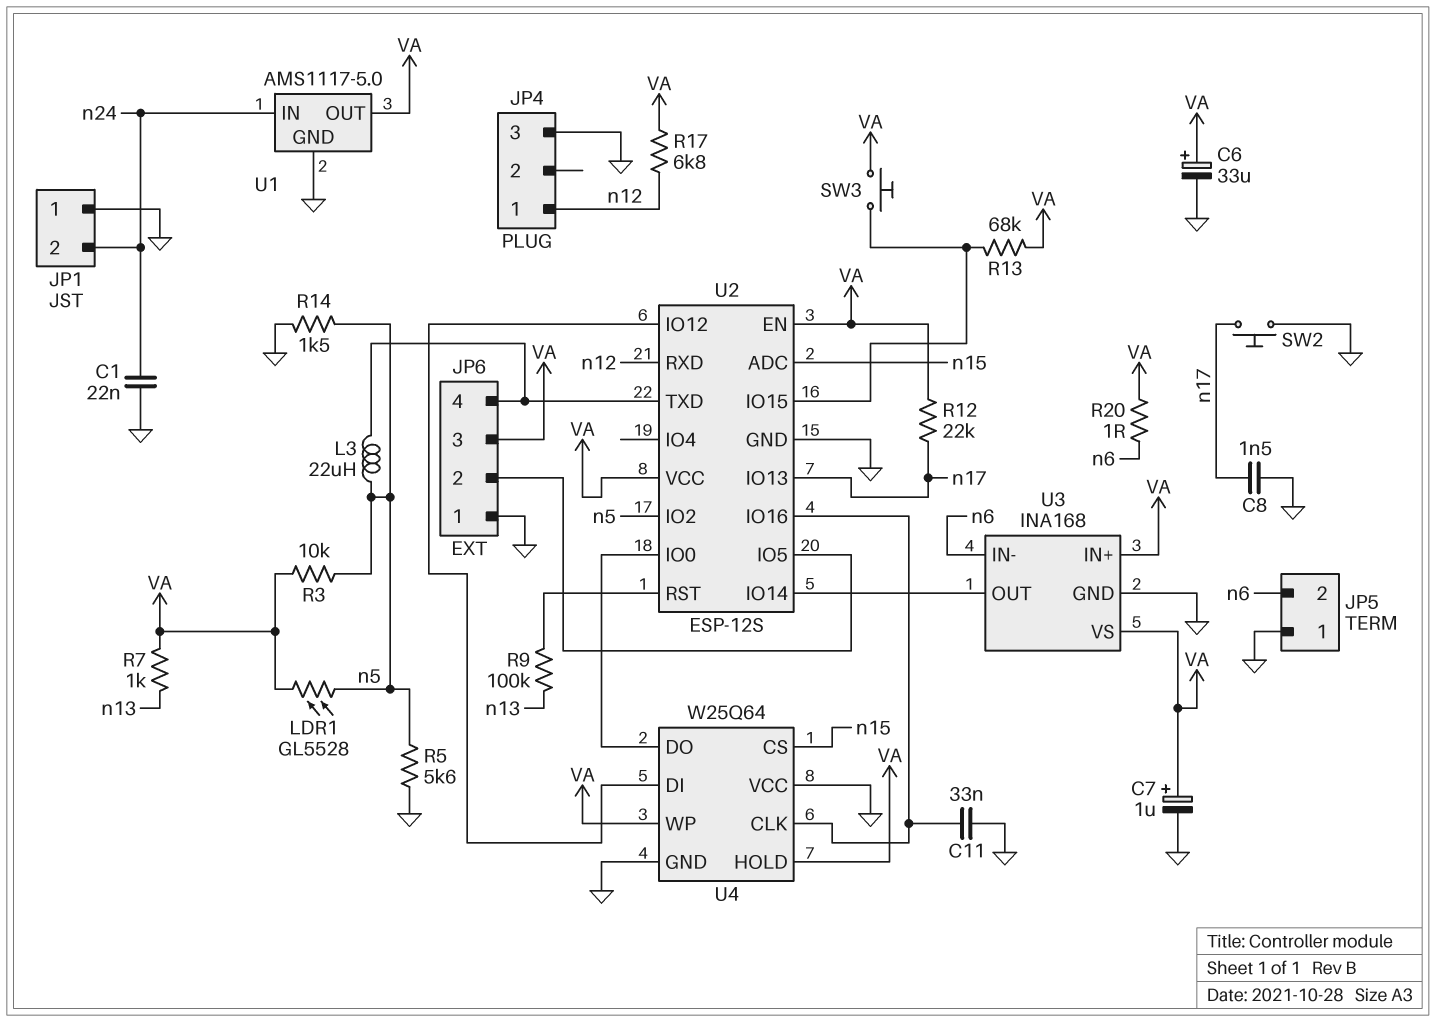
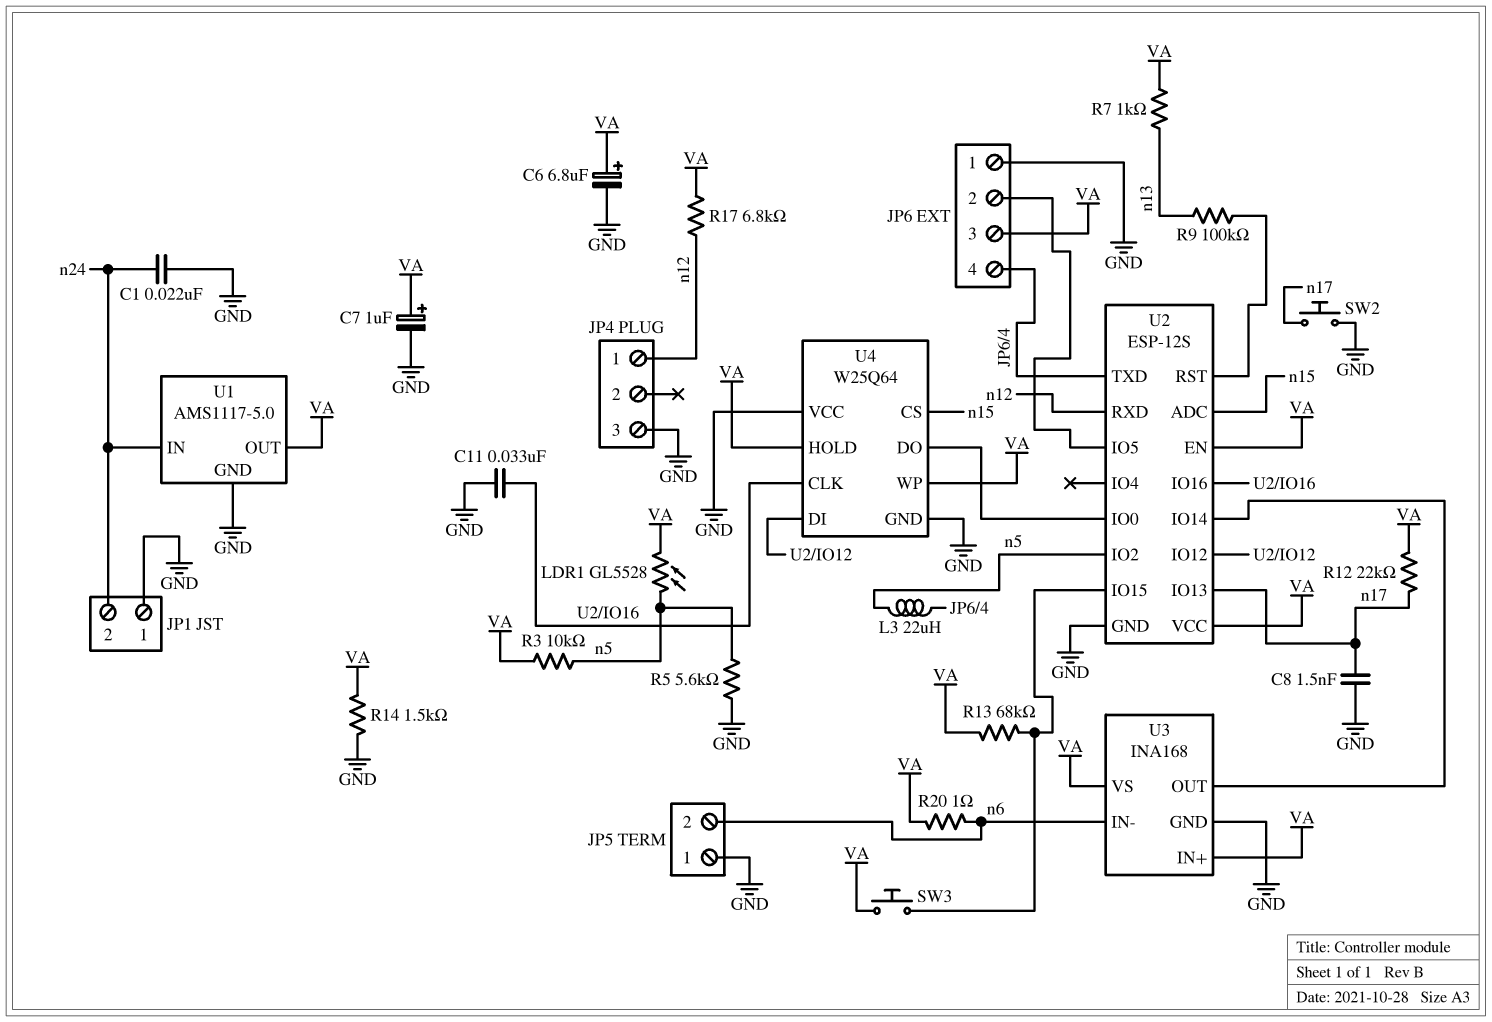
C6: 33uF (plus VA, minus GND) -> 6.8uF (plus VA, minus GND)
R14: 1.5k (GND, n5) -> 1.5k (GND, VA)

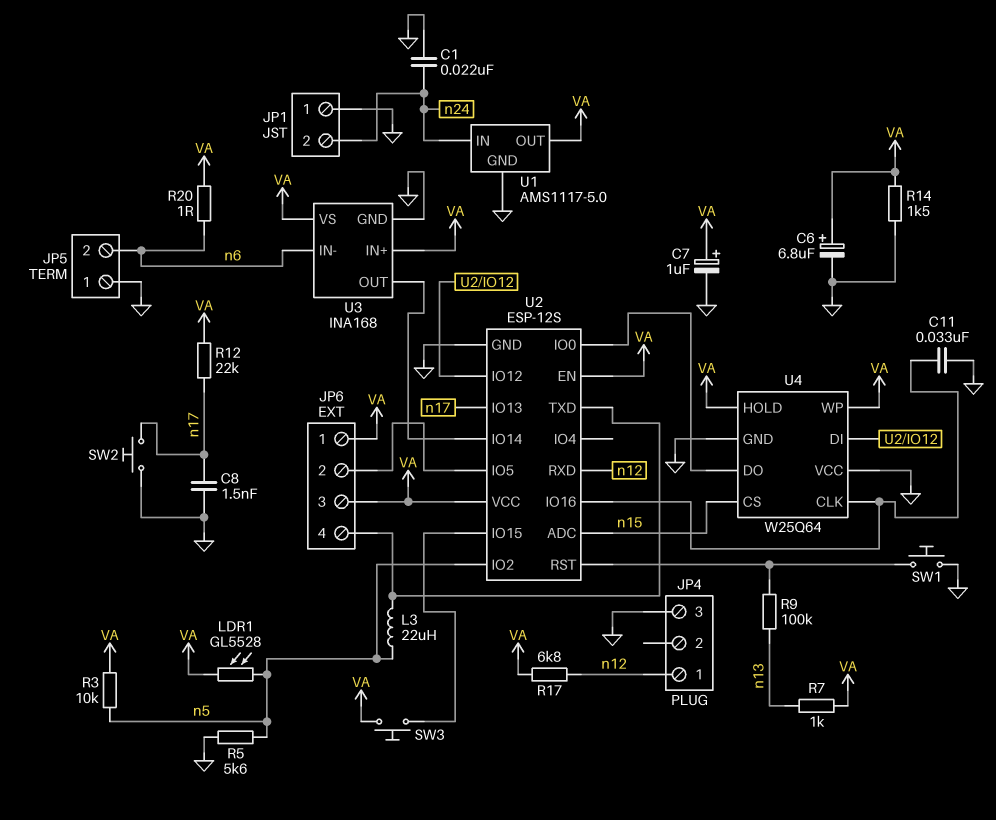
JP6 pin 1: GND -> VA
R13: 68k (U2/IO15, VA) -> none
SW1: none -> button (GND, U2/RST)

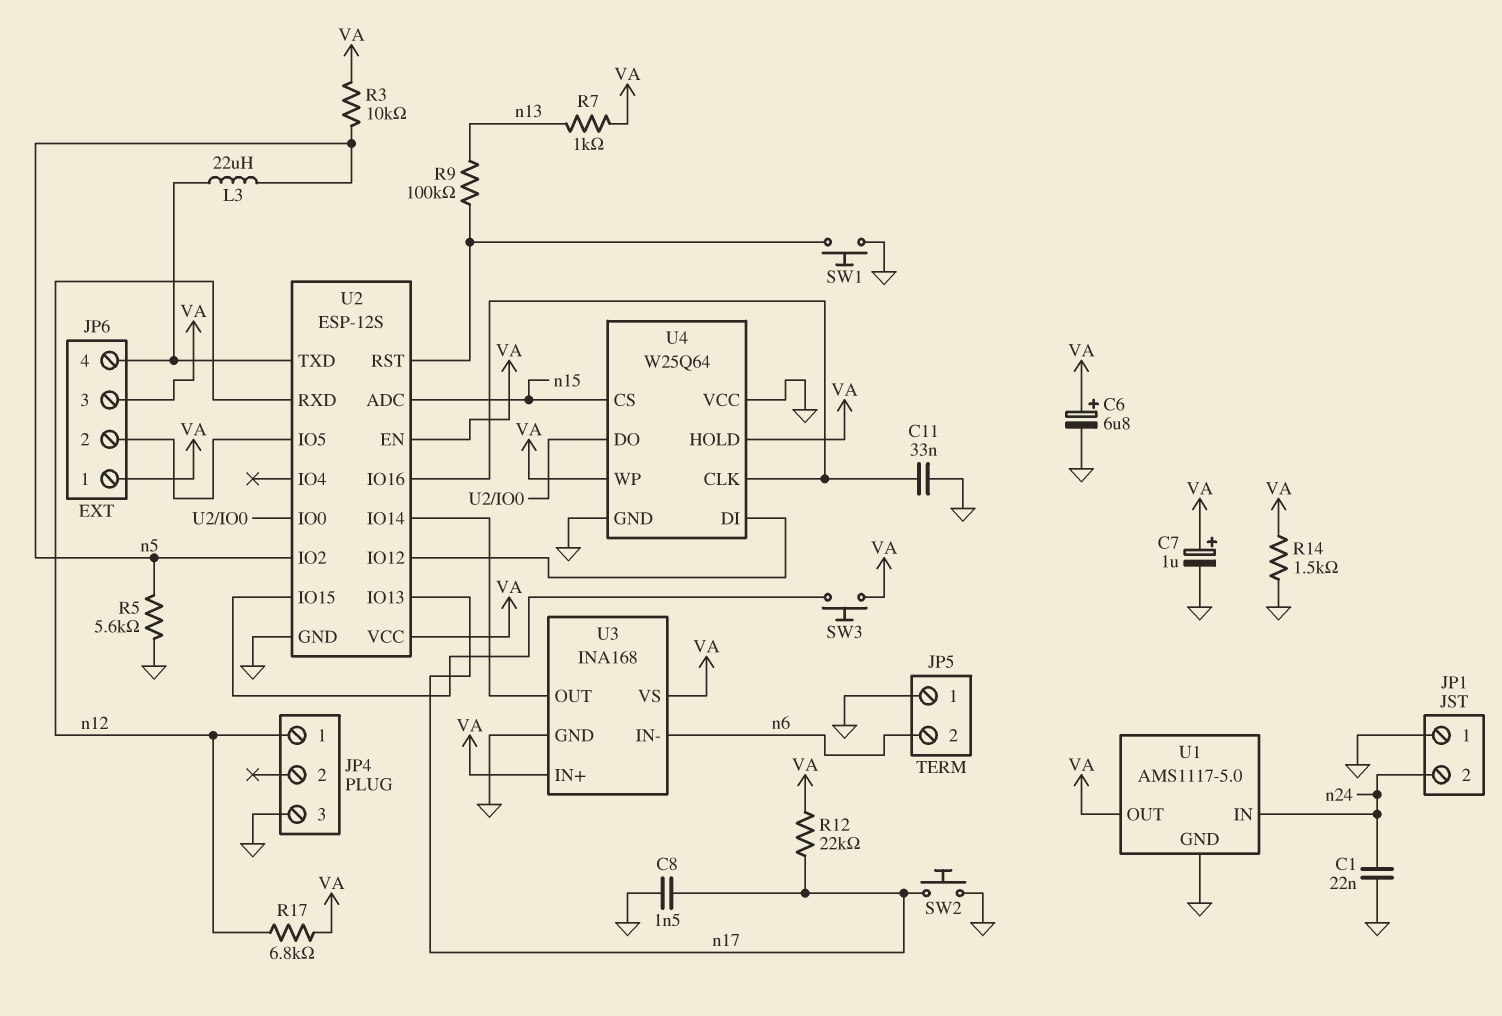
LDR1: GL5528 (VA, n5) -> none
R20: 1 (VA, n6) -> none

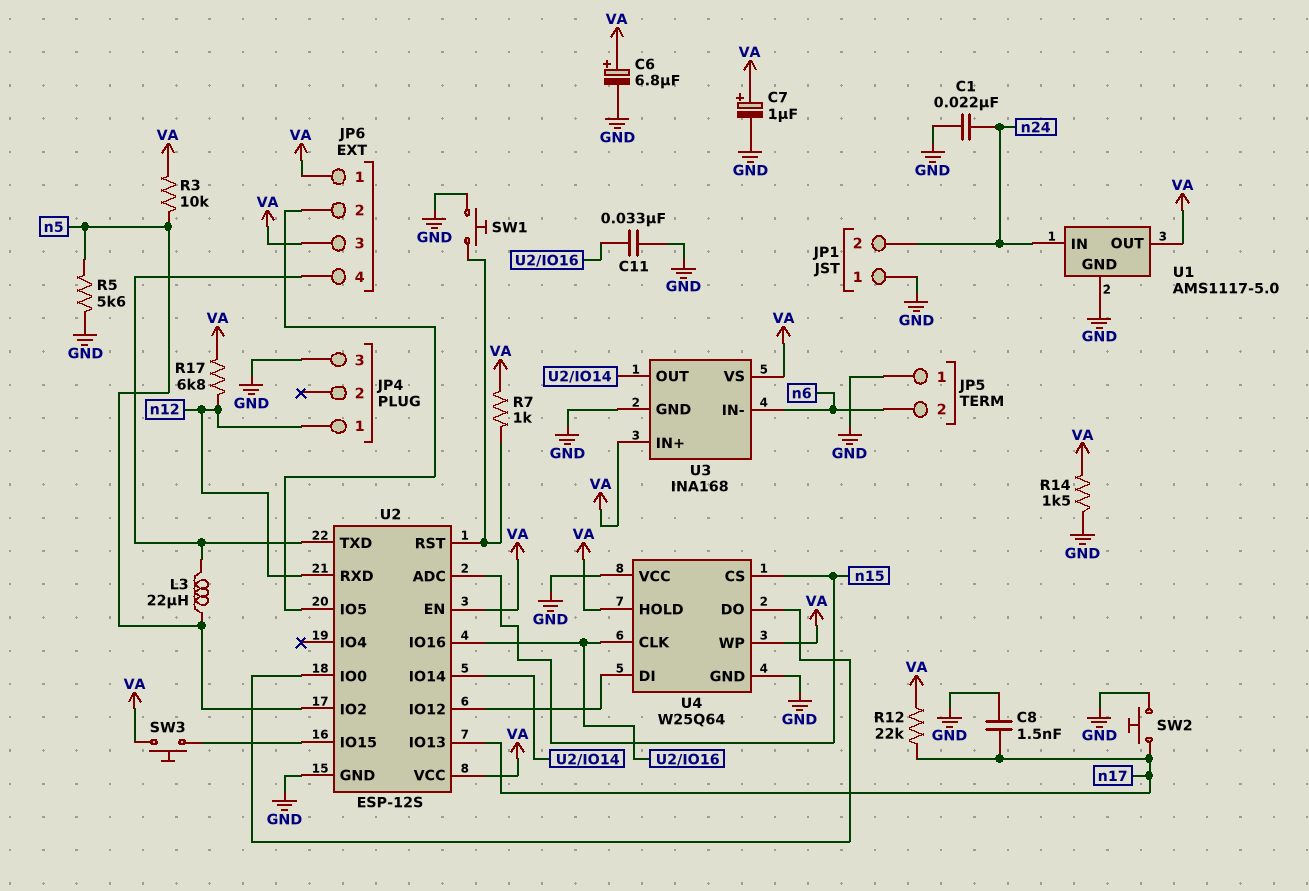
R7: 1k (VA, n13) -> 1k (U2/RST, VA)
R9: 100k (U2/RST, n13) -> none

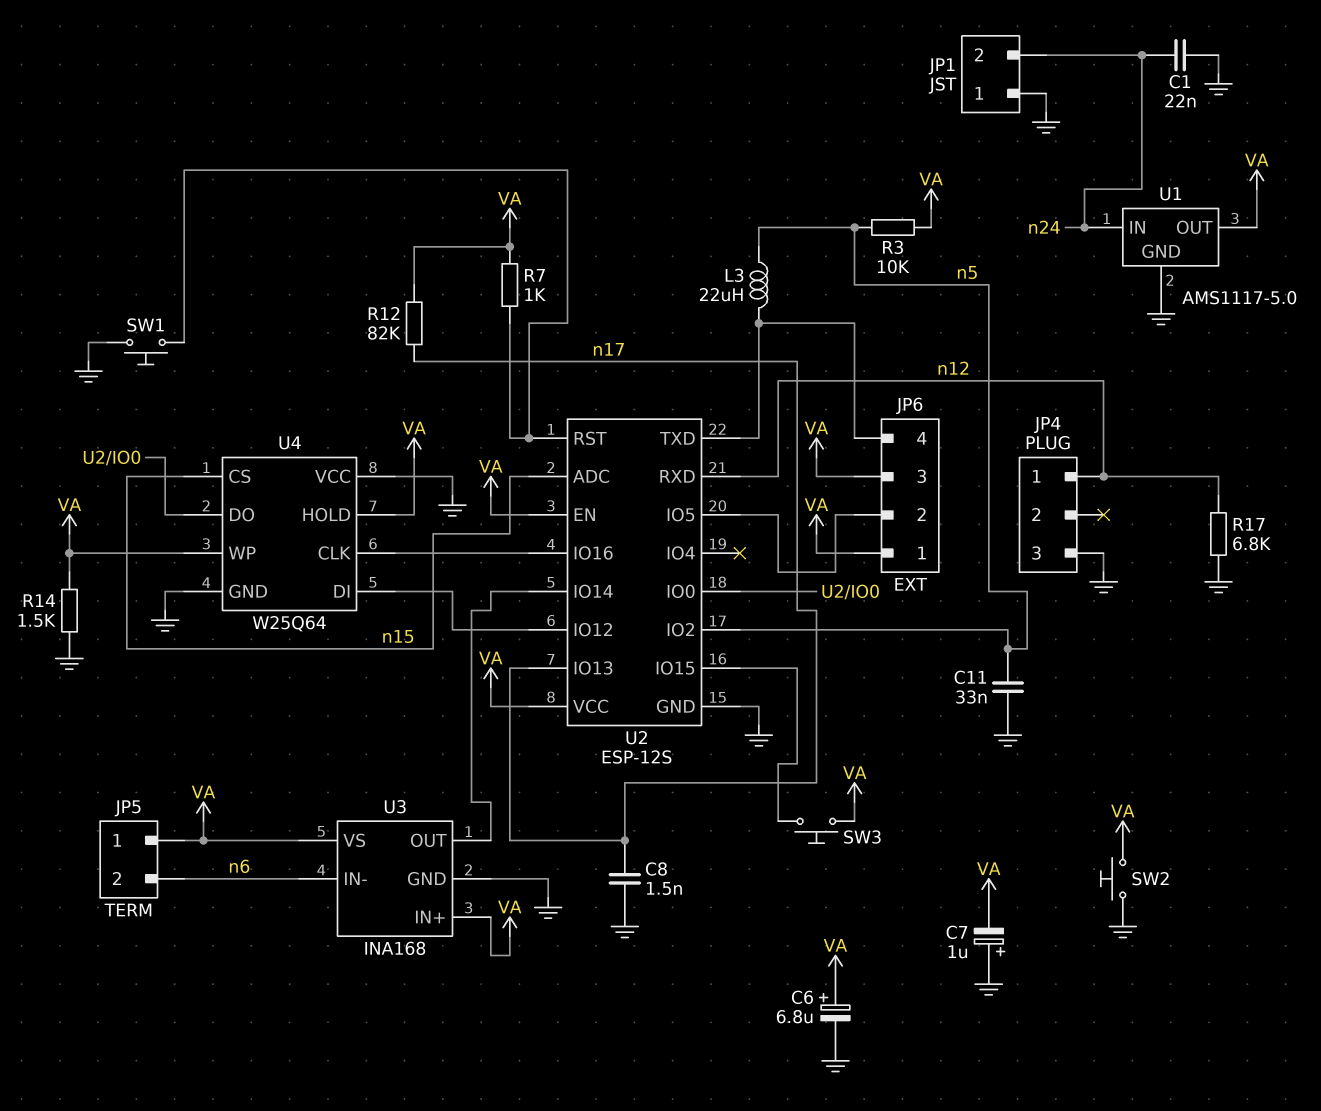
C7: 1uF (plus VA, minus GND) -> 1uF (plus GND, minus VA)
C11: 33nF (GND, U2/IO16) -> 33nF (GND, n5)
JP5 pin 1: GND -> VA
R5: 5.6k (GND, n5) -> none
R12: 22k (VA, n17) -> 82k (VA, n17)
R17: 6.8k (VA, n12) -> 6.8k (GND, n12)
SW2: button (GND, n17) -> button (GND, VA)

